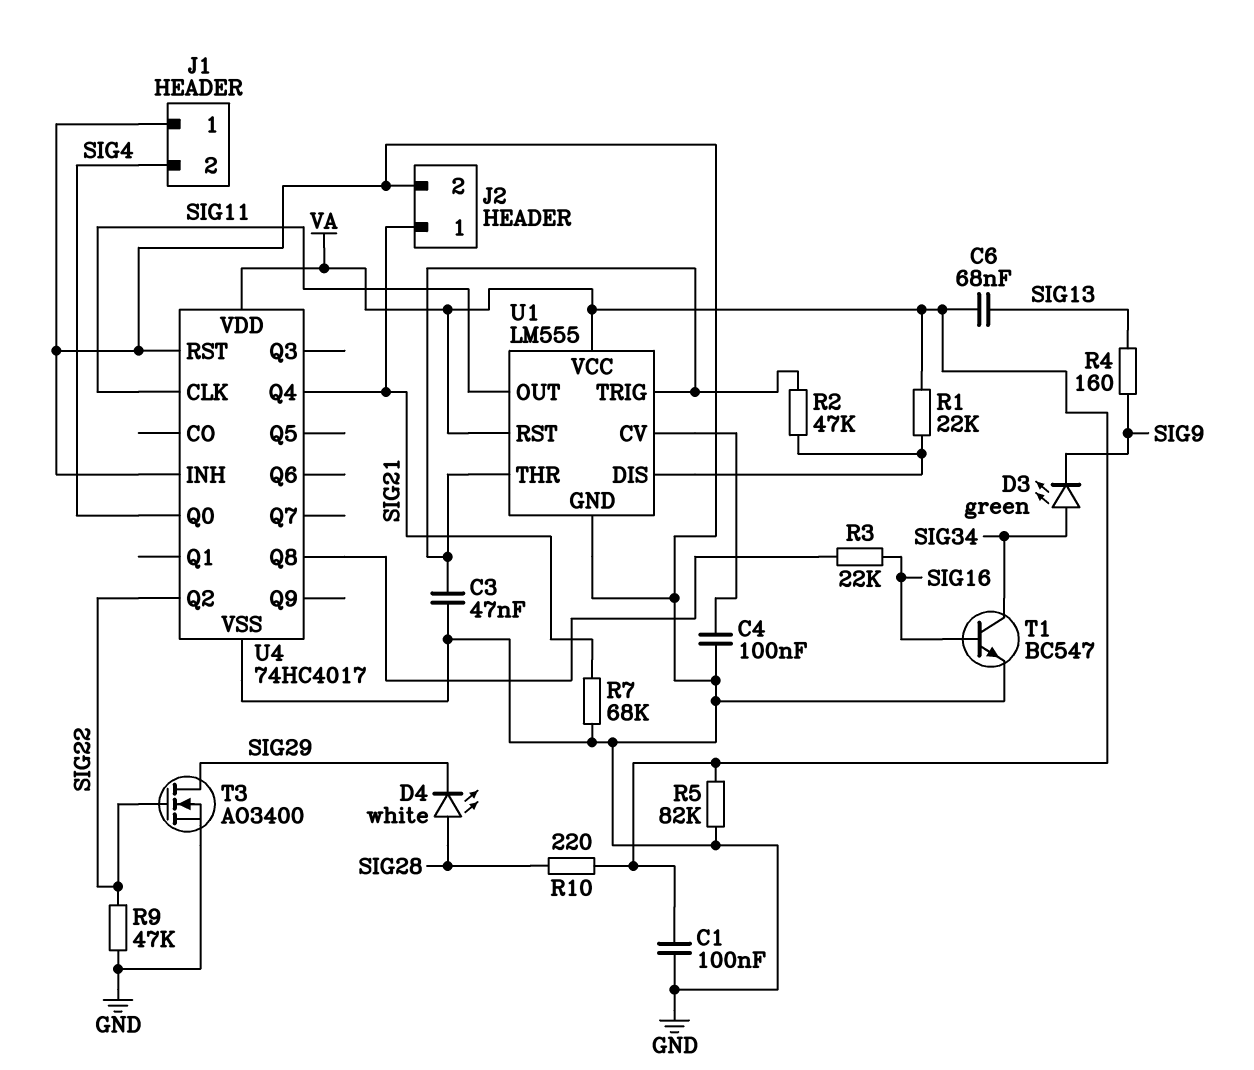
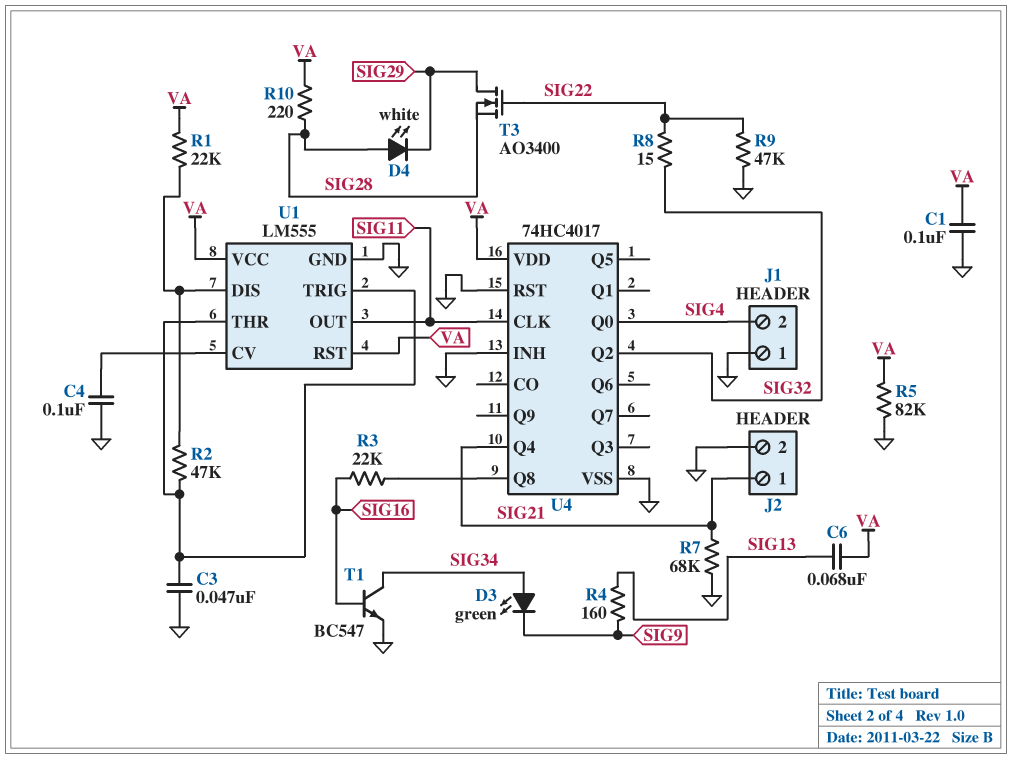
R8: none -> 15 (SIG22, SIG32)
T3: NMOS AO3400 (G SIG22, D SIG29, S GND) -> NMOS AO3400 (G SIG22, D SIG29, S SIG28)
U4 pin Q2: SIG22 -> SIG32

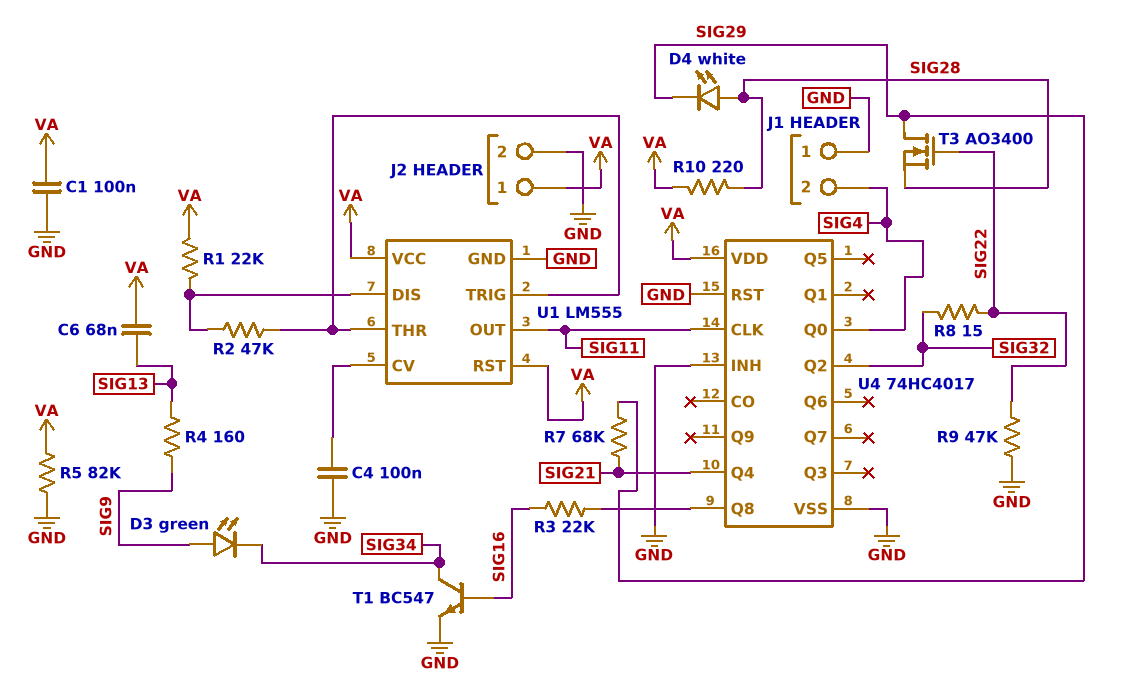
C3: 47nF (GND, U1/THR) -> none
D3: LED green (A SIG34, K SIG9) -> LED green (A SIG9, K SIG34)
J2 pin 1: SIG21 -> VA
R7: 68k (GND, SIG21) -> 68k (SIG21, SIG29)

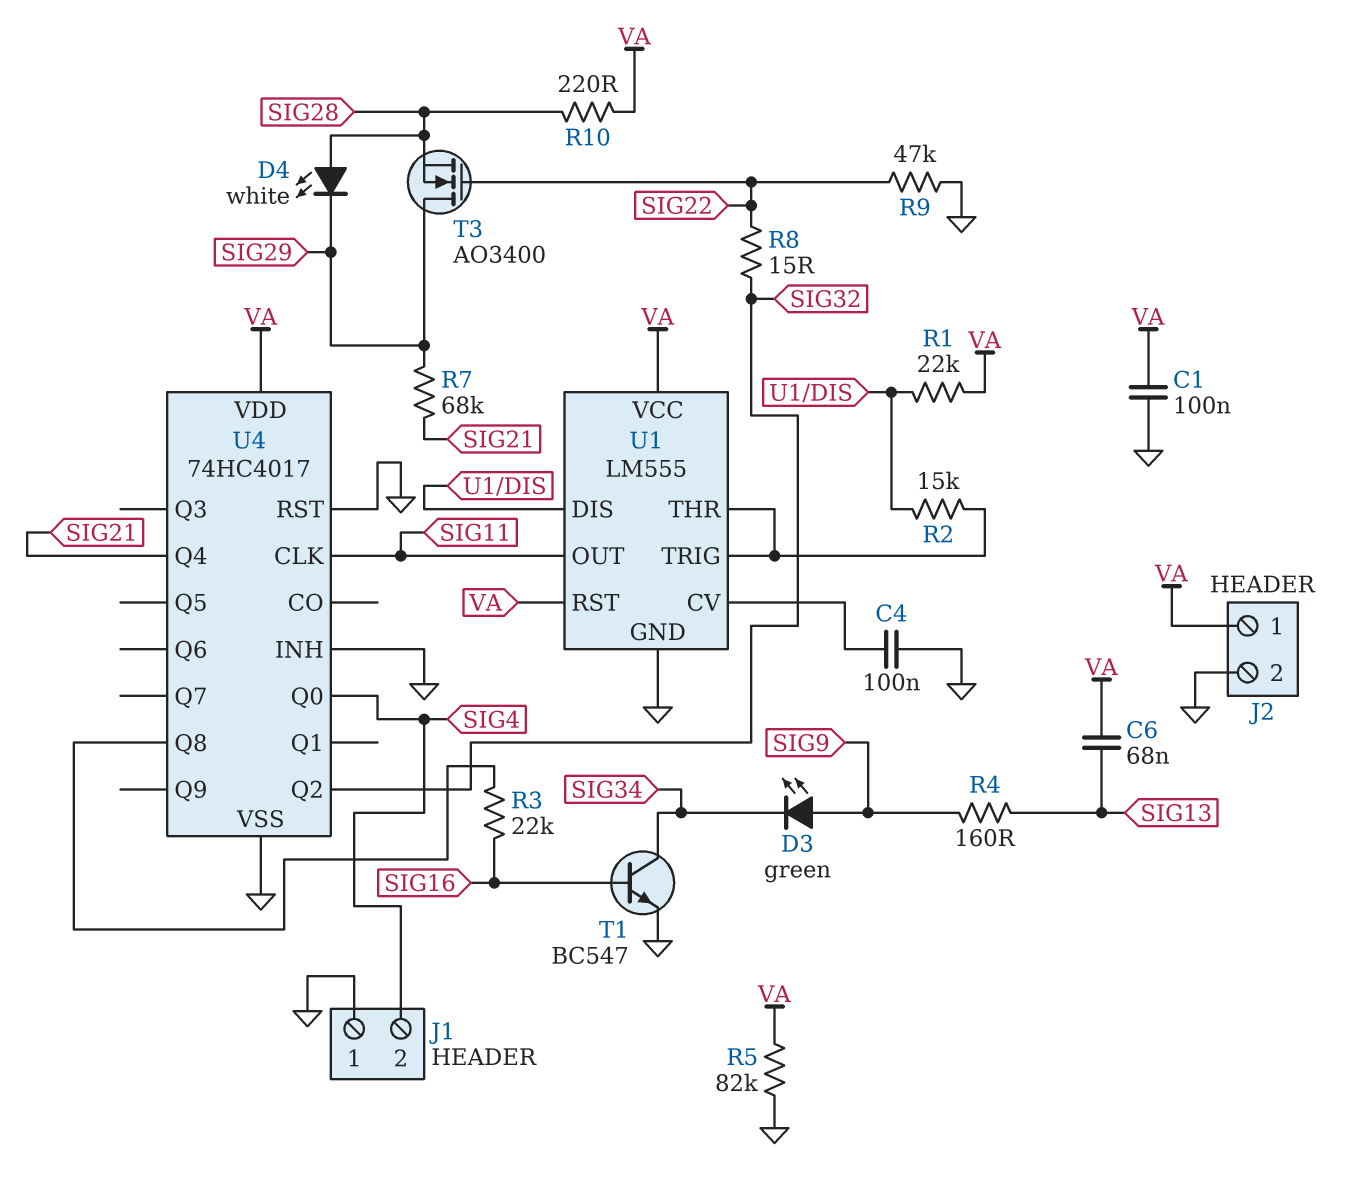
R2: 47k (U1/DIS, U1/THR) -> 15k (U1/DIS, U1/THR)

